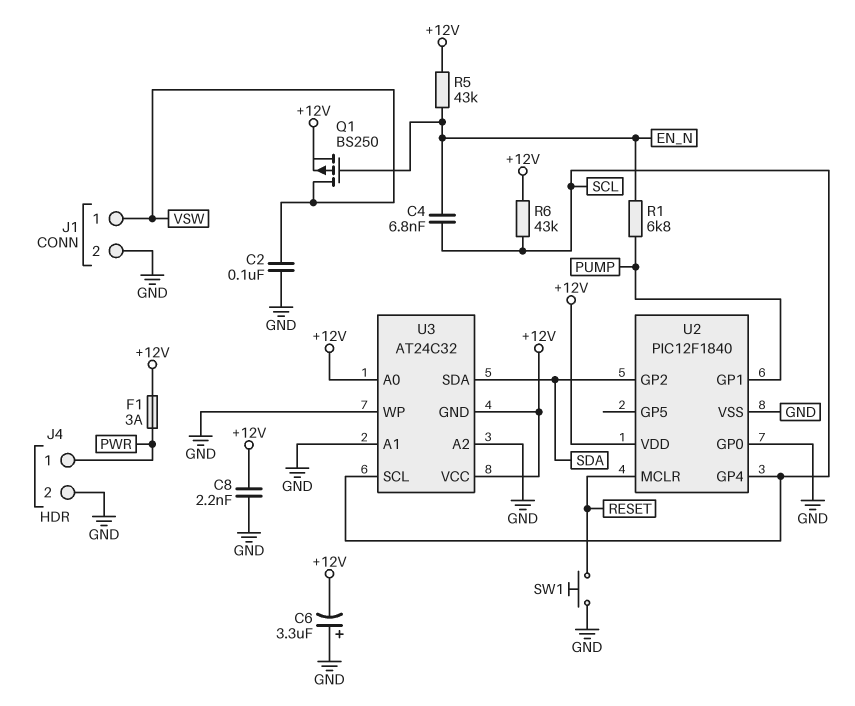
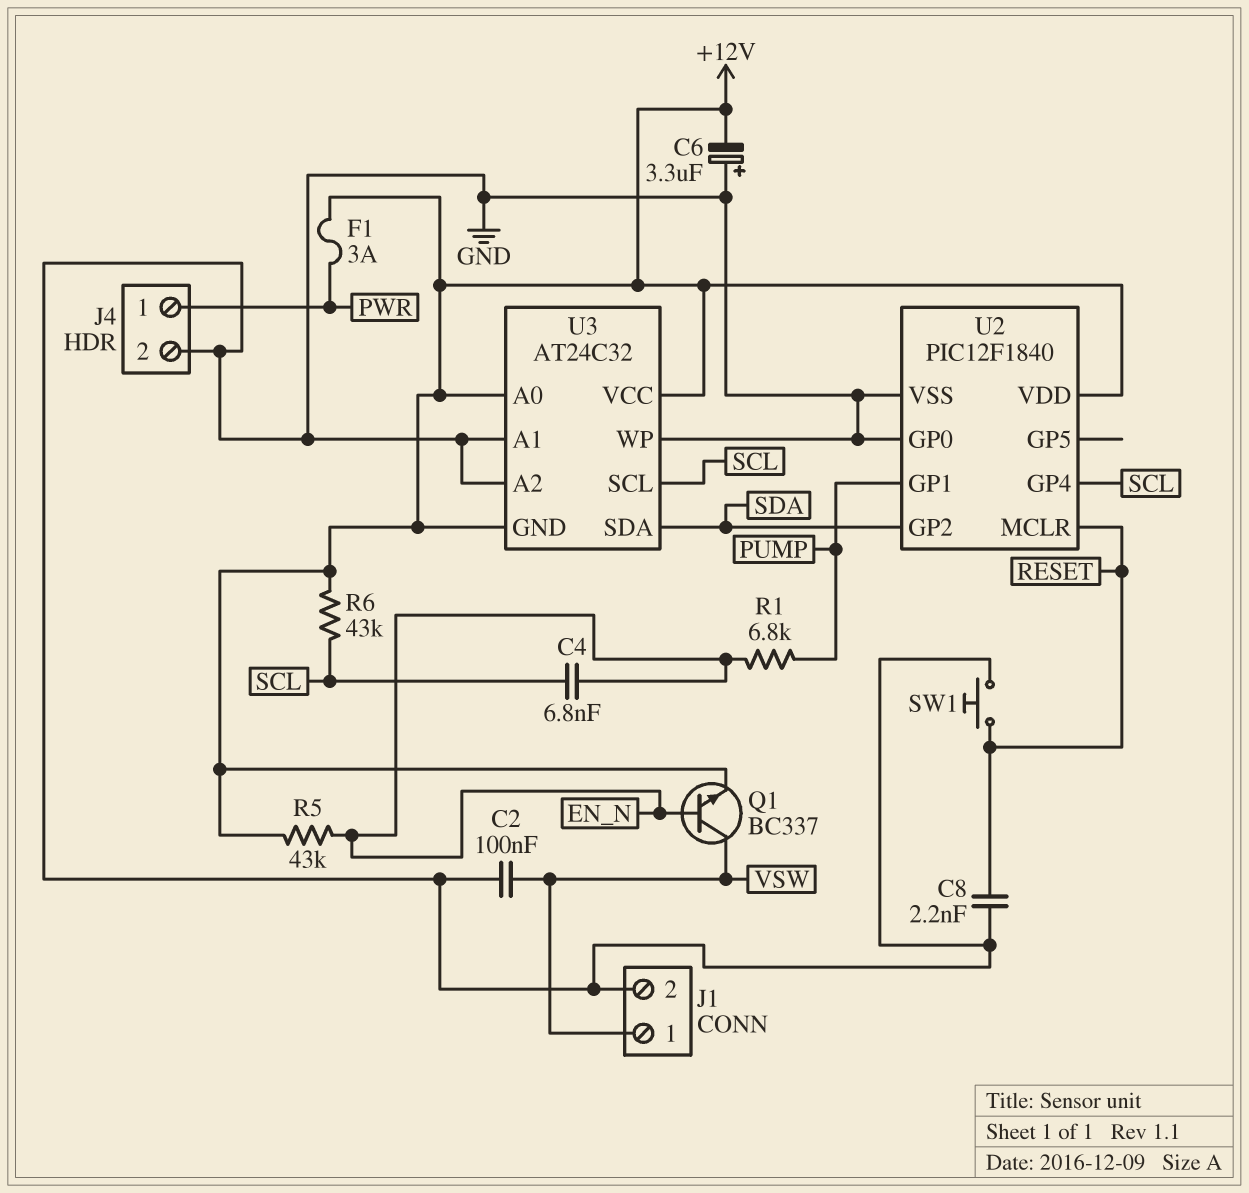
C8: 2.2nF (+12V, GND) -> 2.2nF (GND, RESET)
Q1: PMOS BS250 (G EN_N, D VSW, S +12V) -> NPN BC337 (B EN_N, C VSW, E +12V)

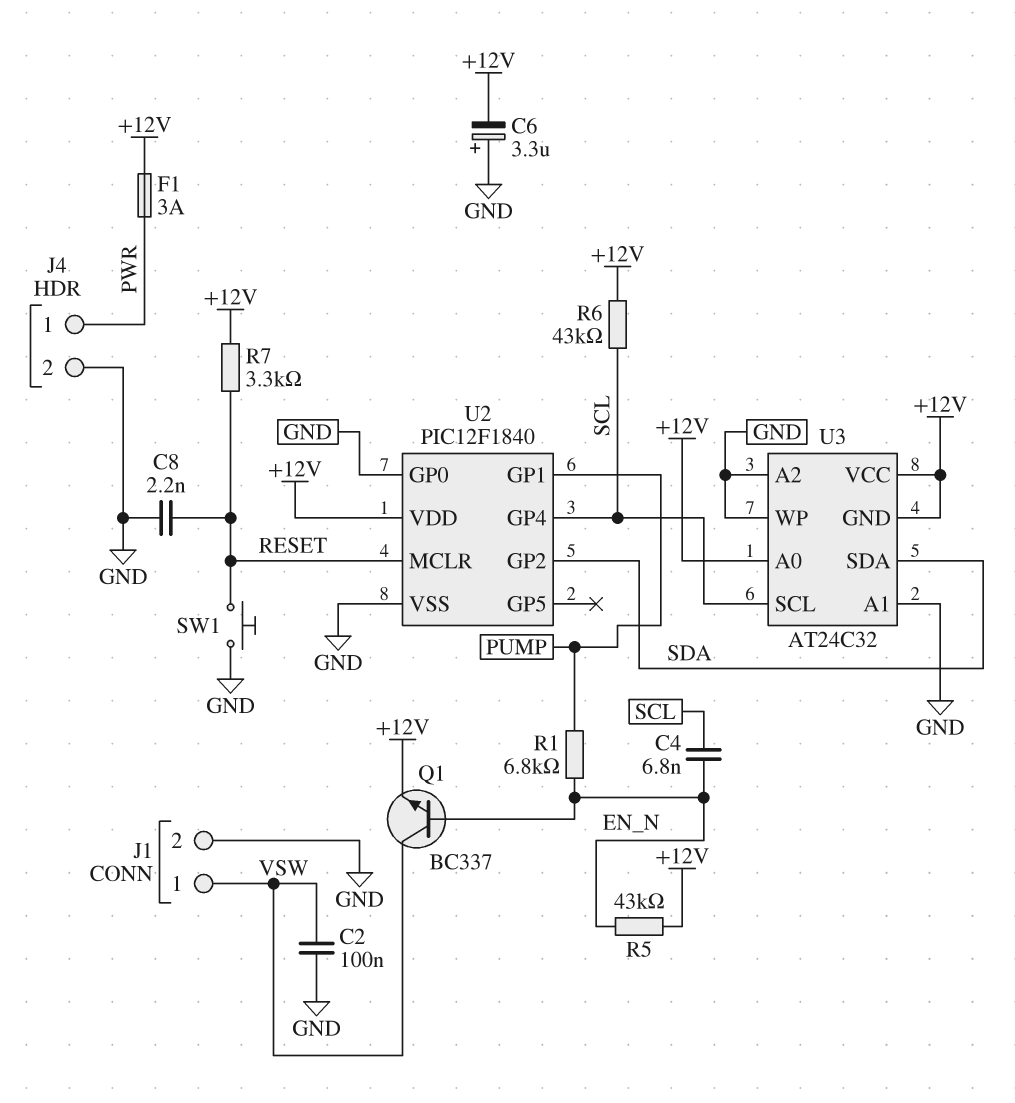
R7: none -> 3.3k (+12V, RESET)

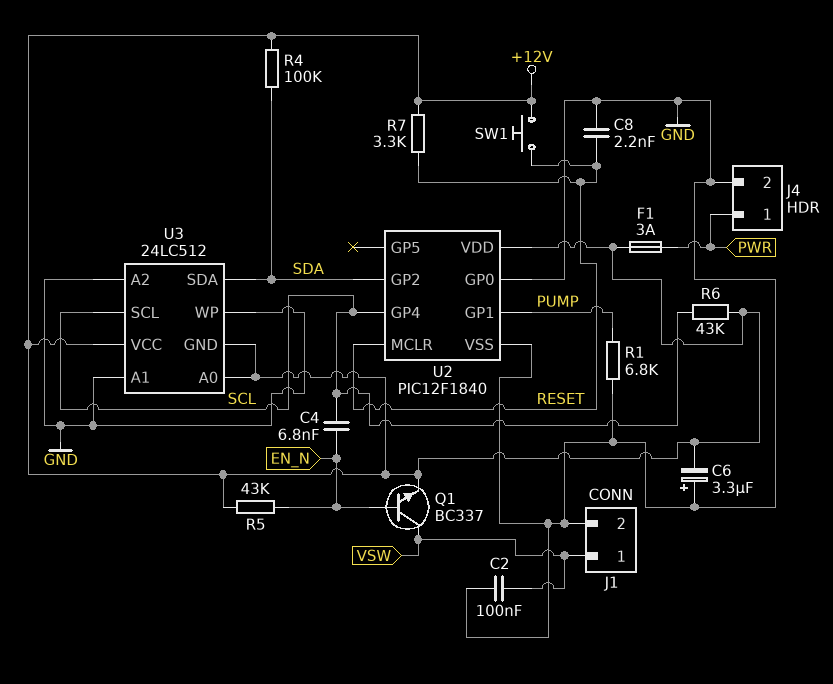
R1: 6.8k (EN_N, PUMP) -> 6.8k (GND, PUMP)
R4: none -> 100k (+12V, SDA)
SW1: button (GND, RESET) -> button (+12V, RESET)
U3: AT24C32 -> 24LC512

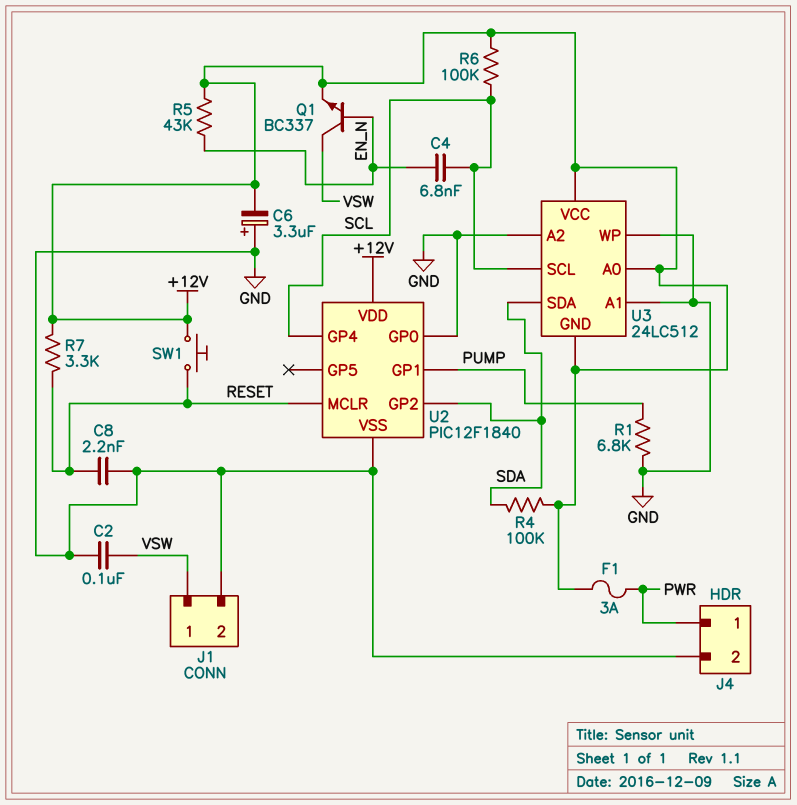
R6: 43k (+12V, SCL) -> 100k (+12V, SCL)

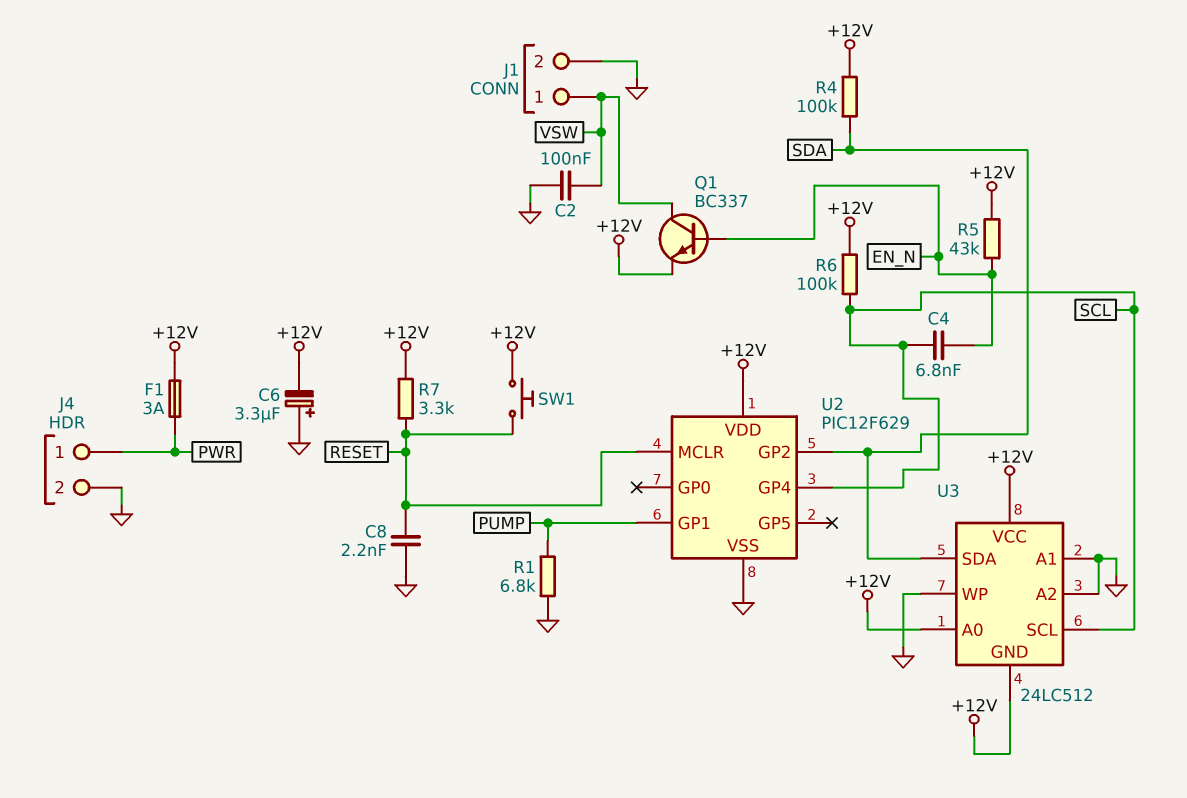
U2: PIC12F1840 -> PIC12F629
U2 pin GP0: GND -> none

